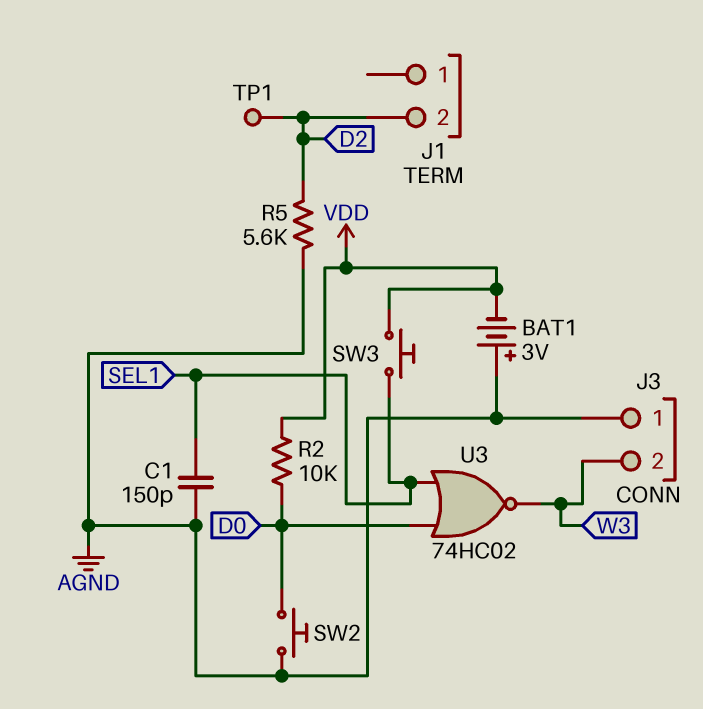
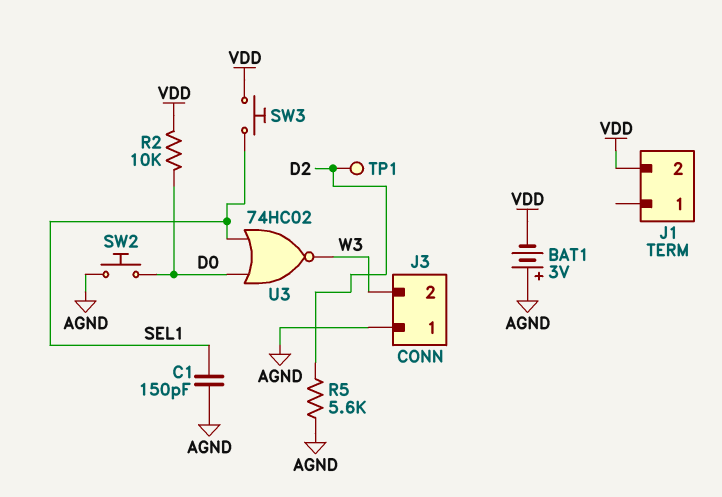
J1 pin 2: D2 -> VDD

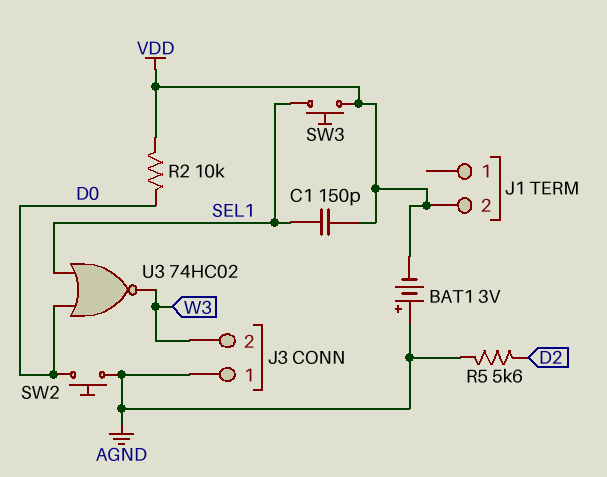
C1: 150pF (AGND, SEL1) -> 150pF (SEL1, VDD)
TP1: test point (D2) -> none

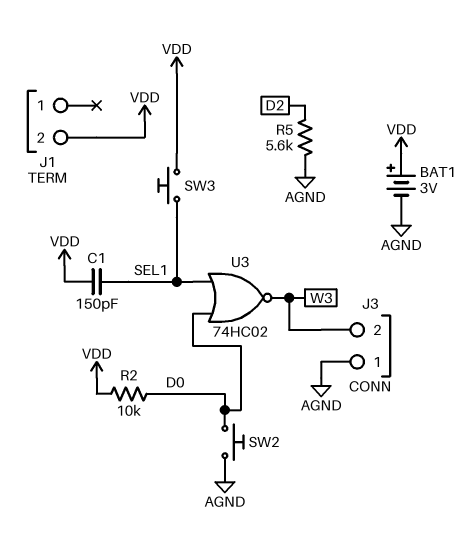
BAT1: 3V (plus AGND, minus VDD) -> 3V (plus VDD, minus AGND)

